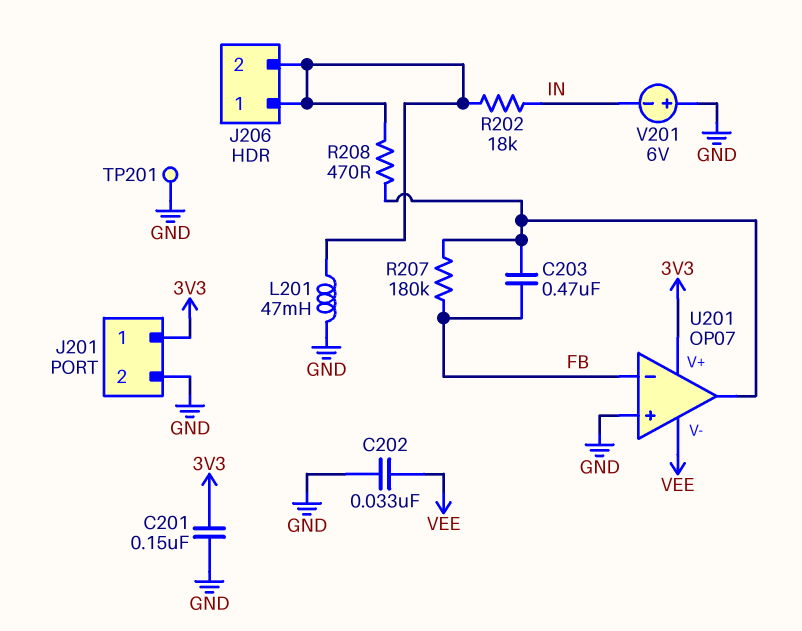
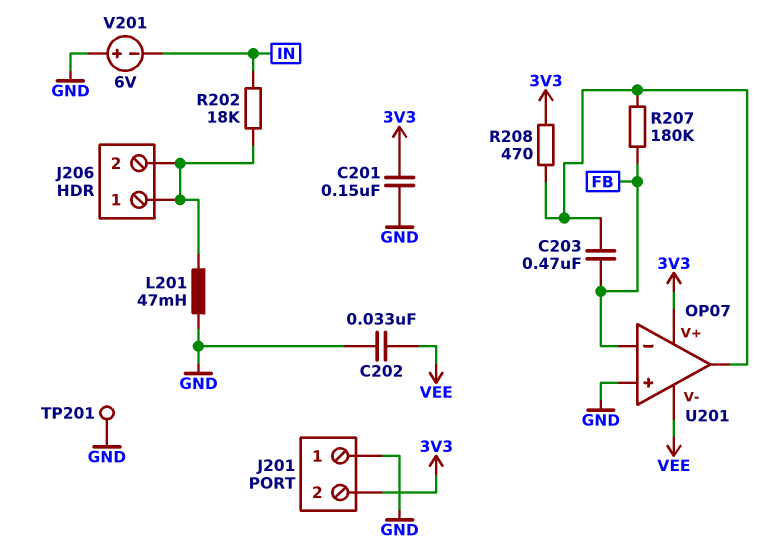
J201 pin 1: 3V3 -> GND
J201 pin 2: GND -> 3V3
R208: 470 (J206/1, U201/out) -> 470 (3V3, U201/out)

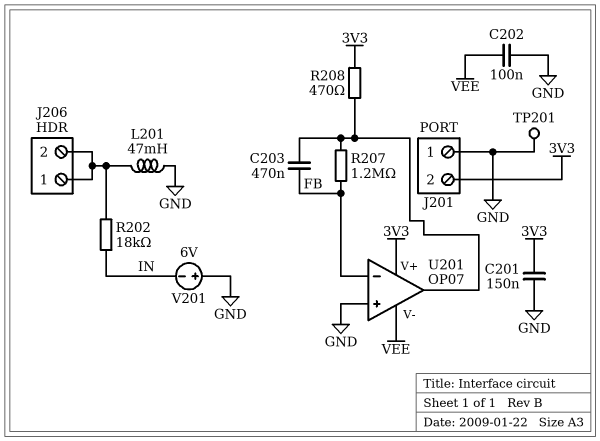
C202: 33nF (GND, VEE) -> 100nF (GND, VEE)
R207: 180k (FB, U201/out) -> 1.2M (FB, U201/out)

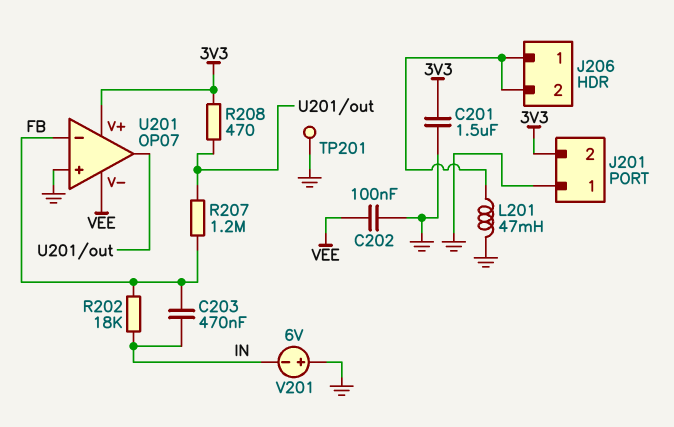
C201: 150nF (3V3, GND) -> 1.5uF (3V3, GND)
C203: 470nF (FB, U201/out) -> 470nF (FB, IN)
R202: 18k (IN, J206/1) -> 18k (FB, IN)

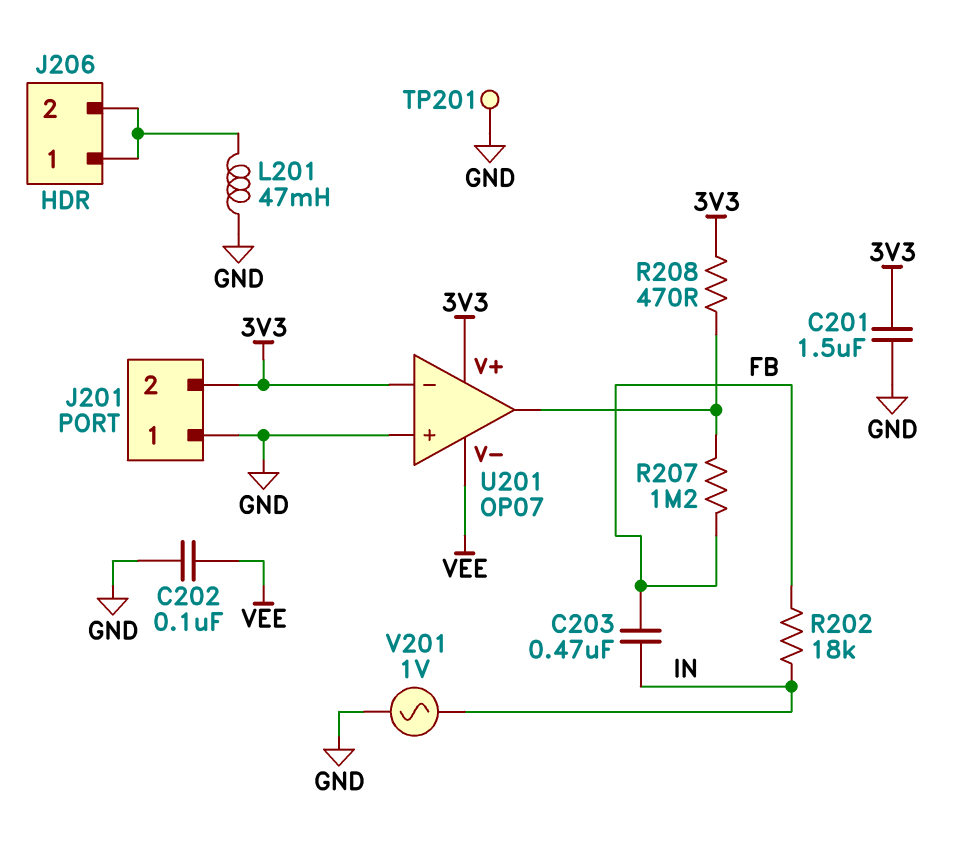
U201 pin in-: FB -> 3V3
V201: 6V (plus GND, minus IN) -> AC 1V (GND, IN)

